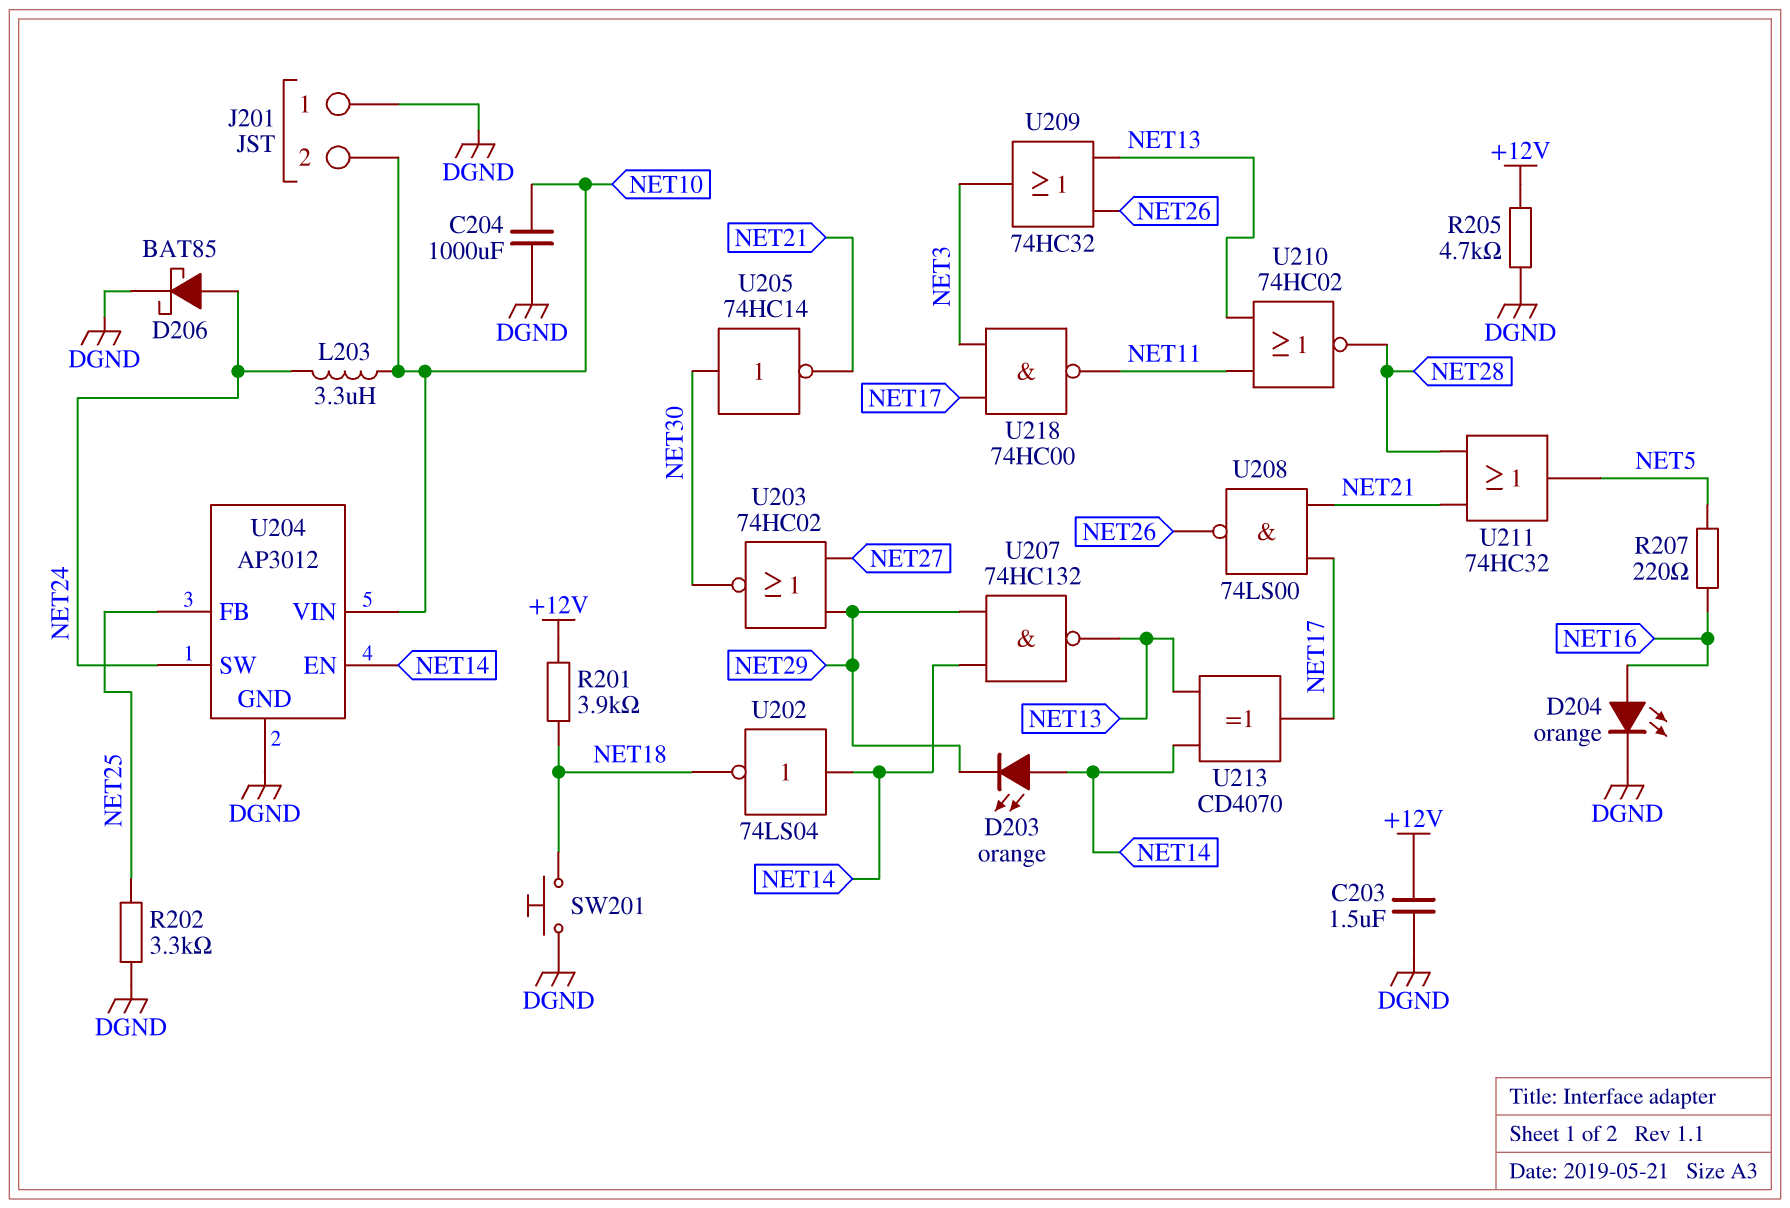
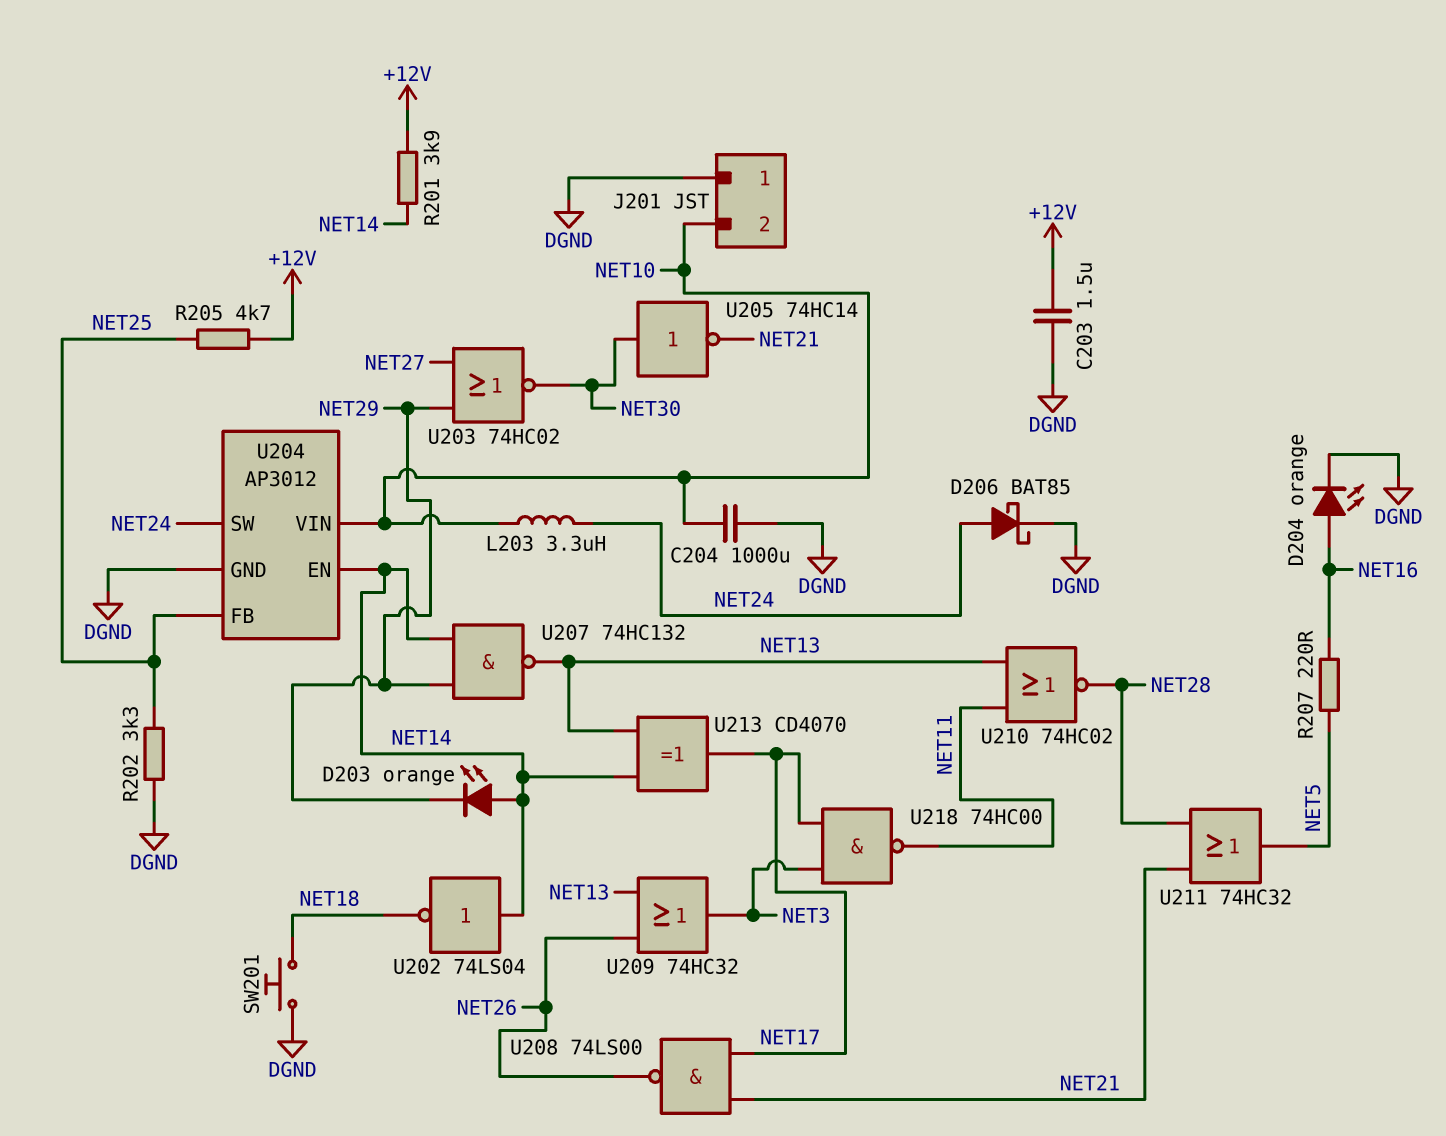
R201: 3.9k (+12V, NET18) -> 3.9k (+12V, NET14)
R205: 4.7k (+12V, DGND) -> 4.7k (+12V, NET25)

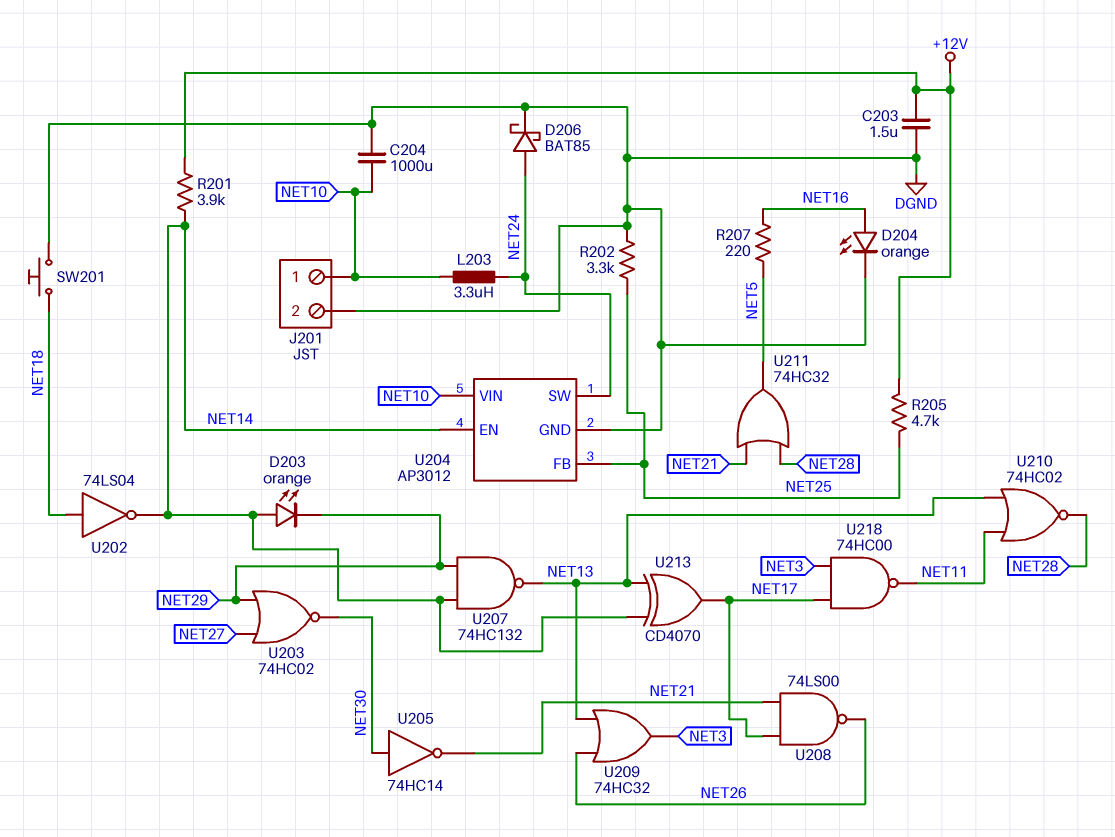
J201 pin 1: DGND -> NET10
J201 pin 2: NET10 -> DGND
U202: NOT 74LS04 (in NET14, out NET18) -> NOT 74LS04 (in NET18, out NET14)

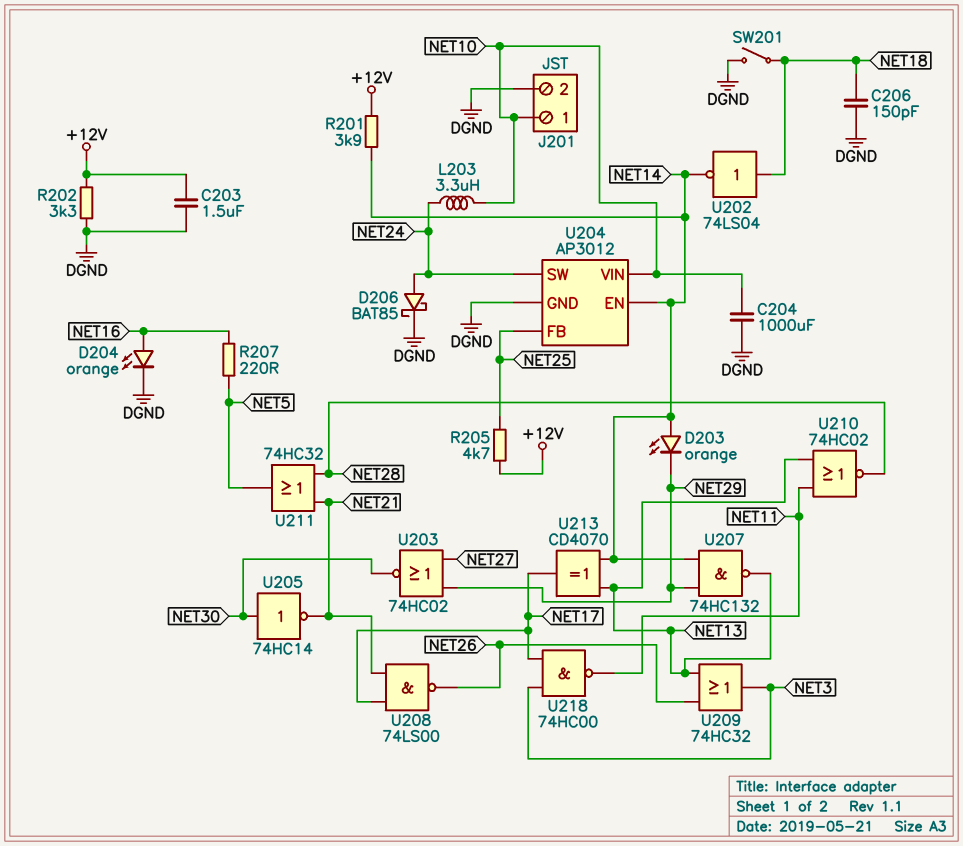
C206: none -> 150pF (DGND, NET18)
R202: 3.3k (DGND, NET25) -> 3.3k (+12V, DGND)
SW201: button (DGND, NET18) -> switch (DGND, NET18)

